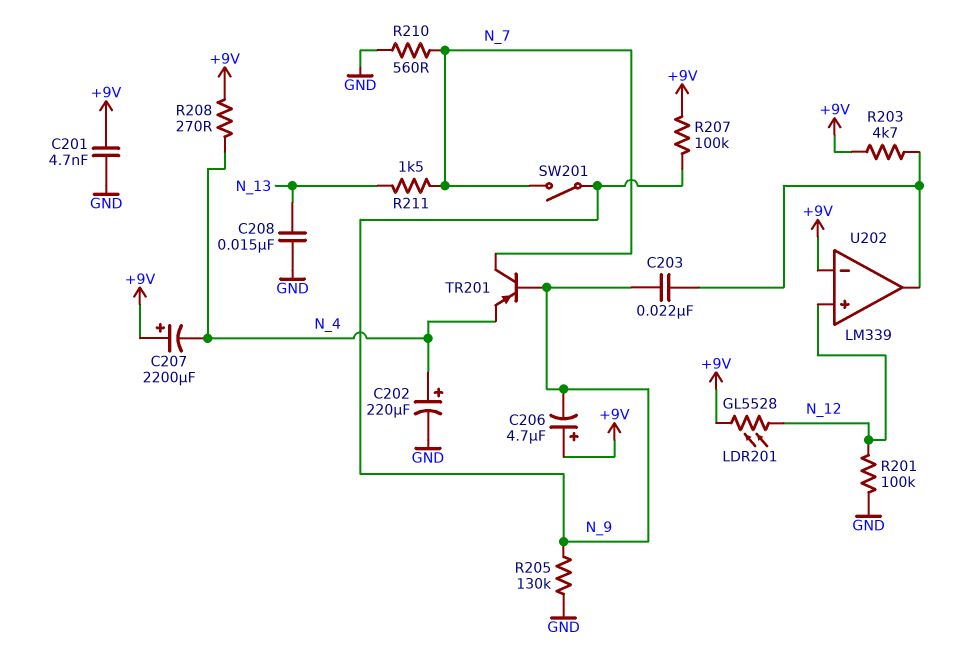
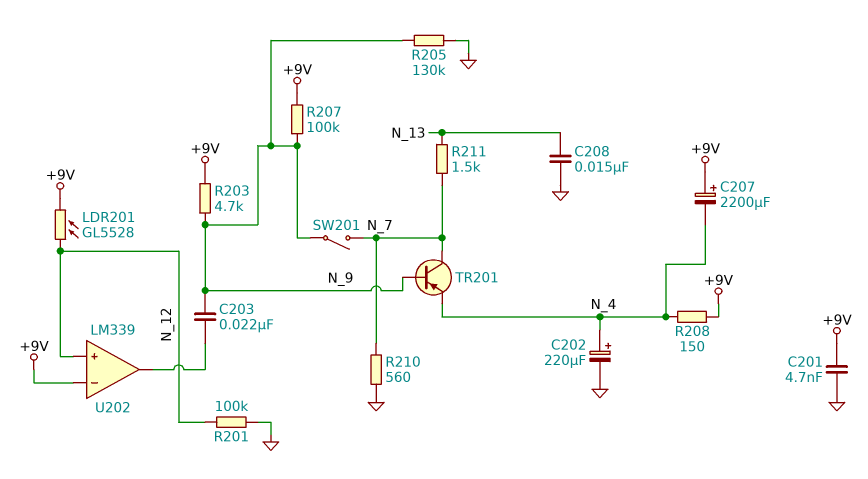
C206: 4.7uF (plus +9V, minus N_9) -> none
R203: 4.7k (+9V, U202/out) -> 4.7k (+9V, N_9)
R208: 270 (+9V, N_4) -> 150 (+9V, N_4)

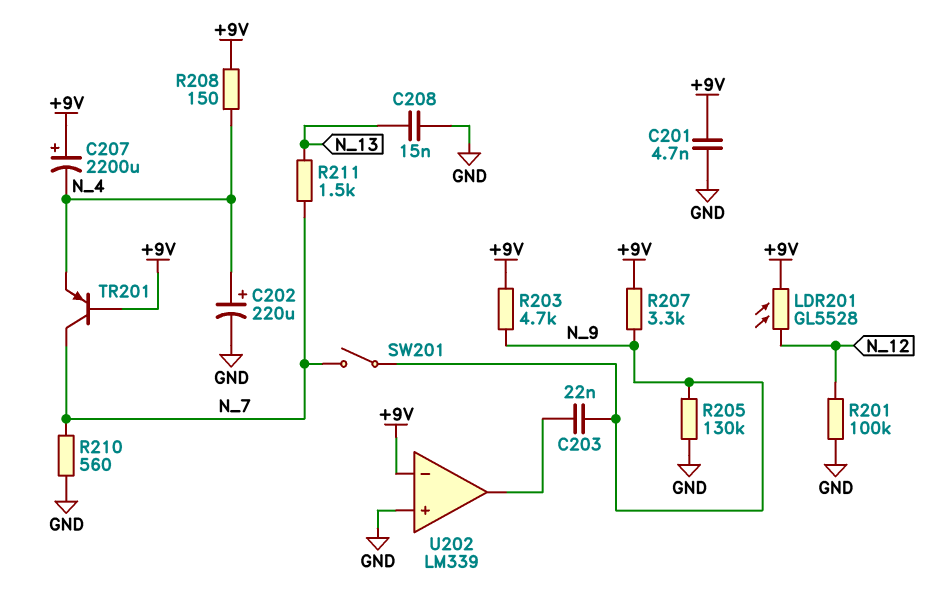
R207: 100k (+9V, N_9) -> 3.3k (+9V, N_9)
TR201: PNP (B N_9, C N_7, E N_4) -> PNP (B +9V, C N_7, E N_4)
U202 pin in+: N_12 -> GND

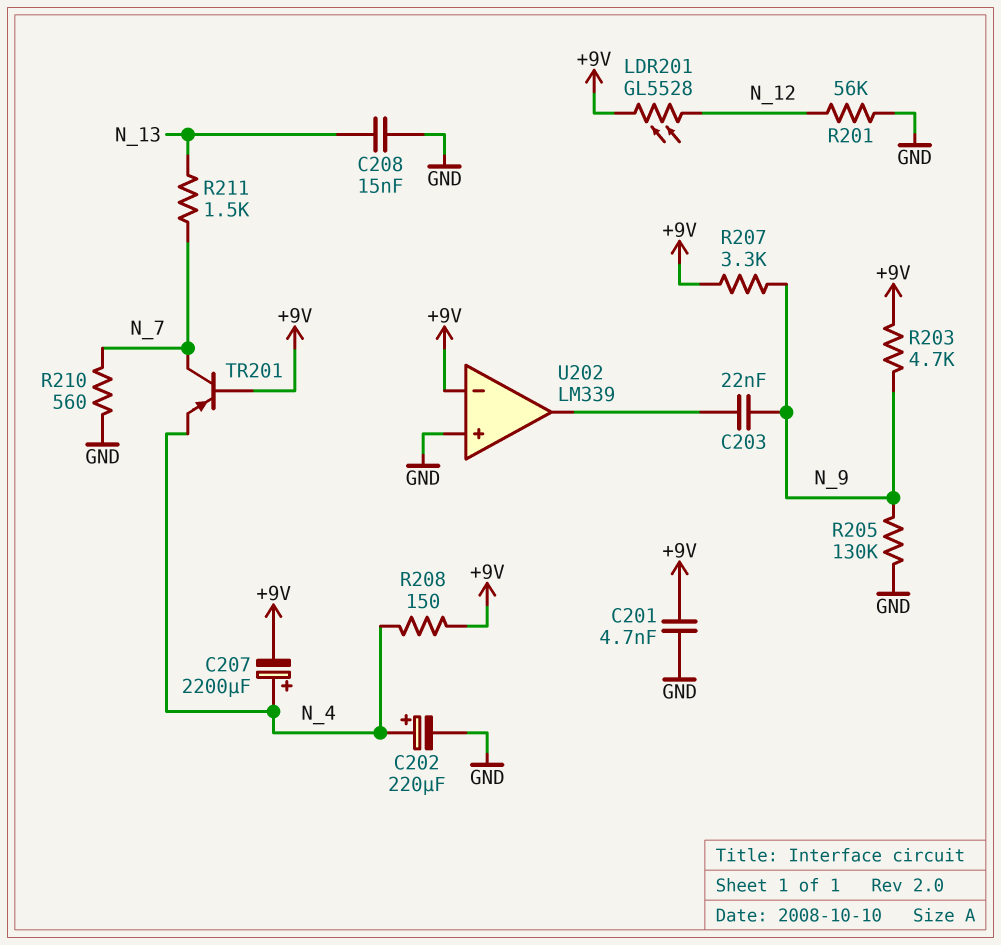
C207: 2200uF (plus +9V, minus N_4) -> 2200uF (plus N_4, minus +9V)
R201: 100k (GND, N_12) -> 56k (GND, N_12)
SW201: switch (N_7, N_9) -> none

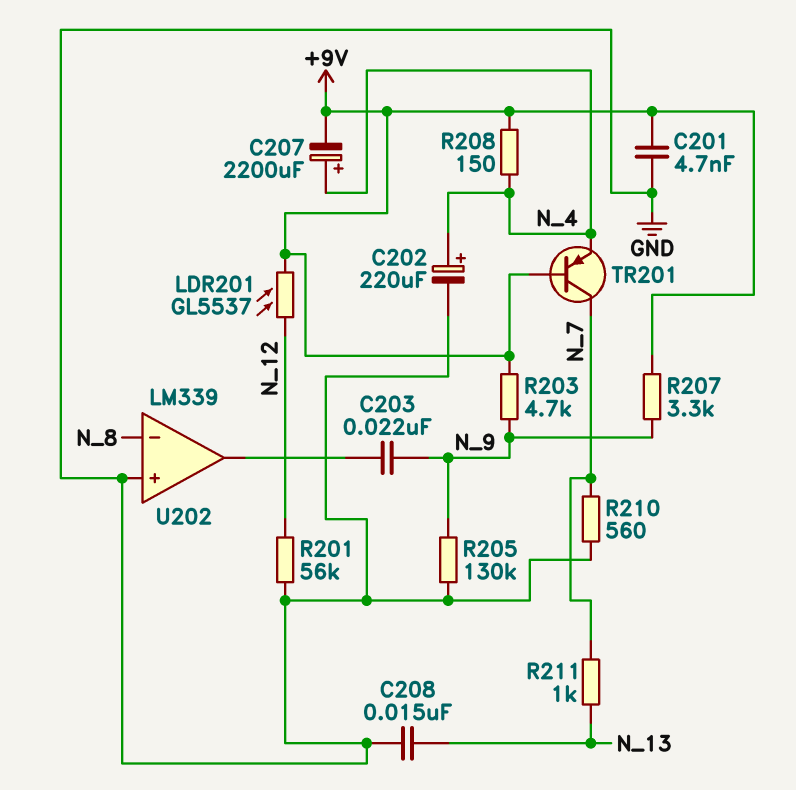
LDR201: GL5528 (+9V, N_12) -> GL5537 (+9V, N_12)
R211: 1.5k (N_7, N_13) -> 1k (N_7, N_13)
U202 pin in-: +9V -> N_8

